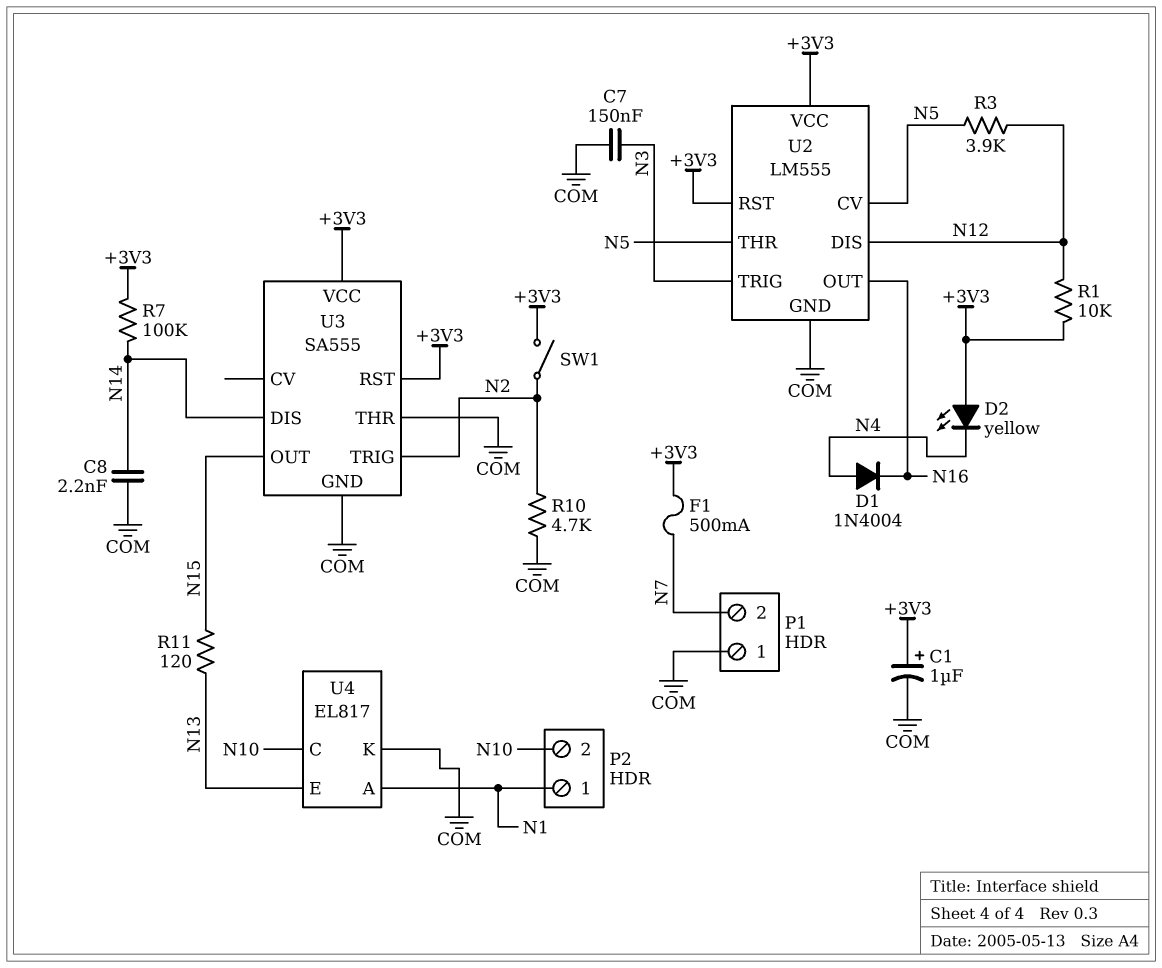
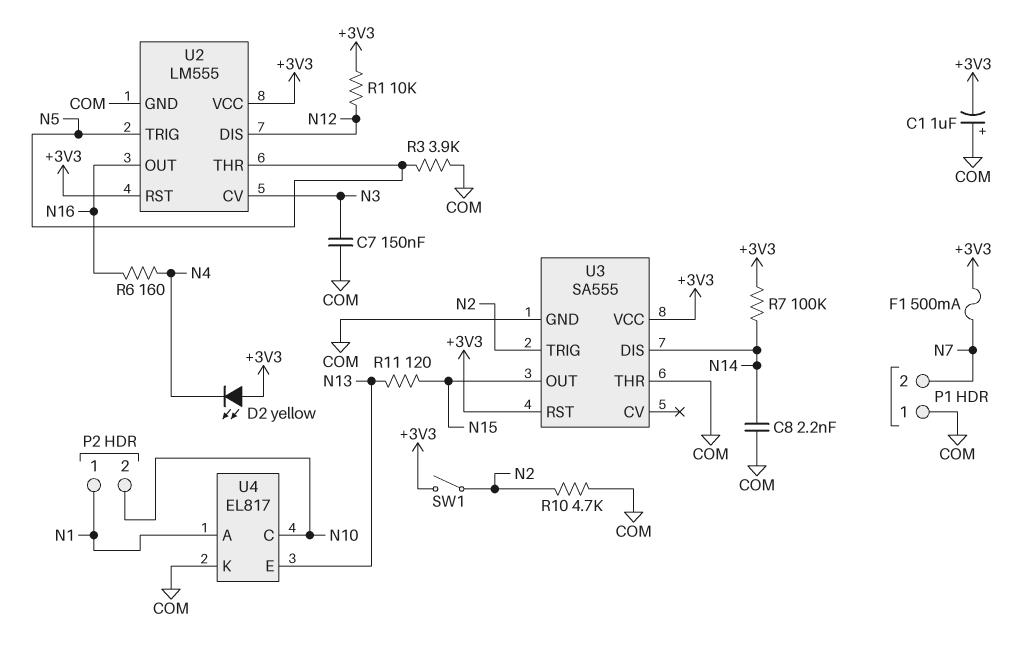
C1: 1uF (plus +3V3, minus COM) -> 1uF (plus COM, minus +3V3)
D1: diode 1N4004 (A N4, K N16) -> none
R3: 3.9k (N5, N12) -> 3.9k (COM, N5)
R6: none -> 160 (N4, N16)
U2 pin CV: N5 -> N3
U2 pin TRIG: N3 -> N5

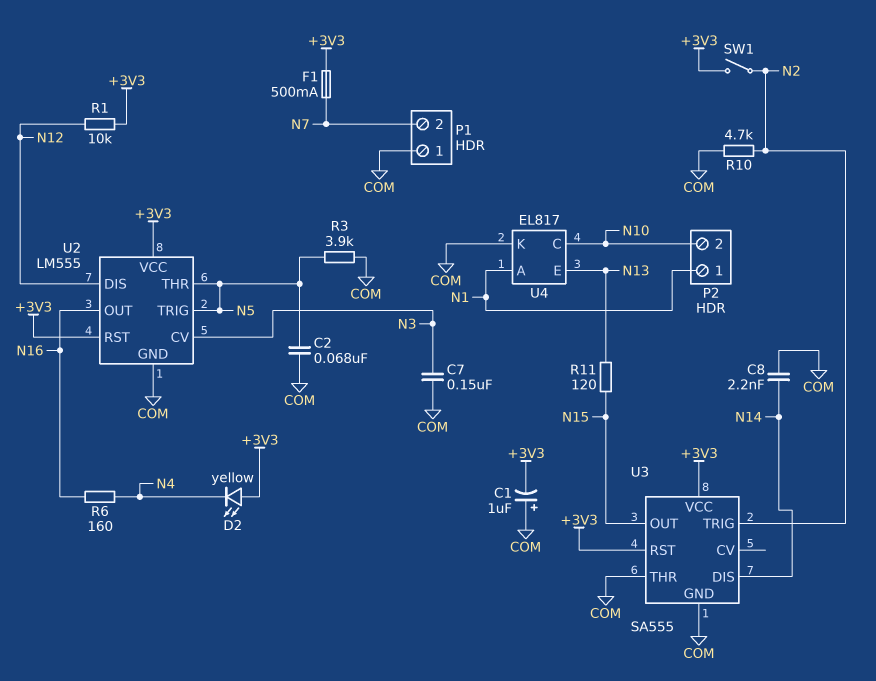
C2: none -> 68nF (COM, N5)
R7: 100k (+3V3, N14) -> none

